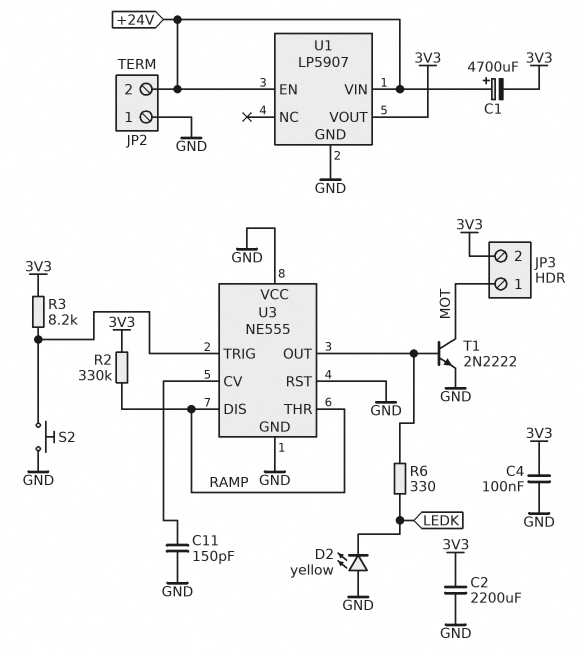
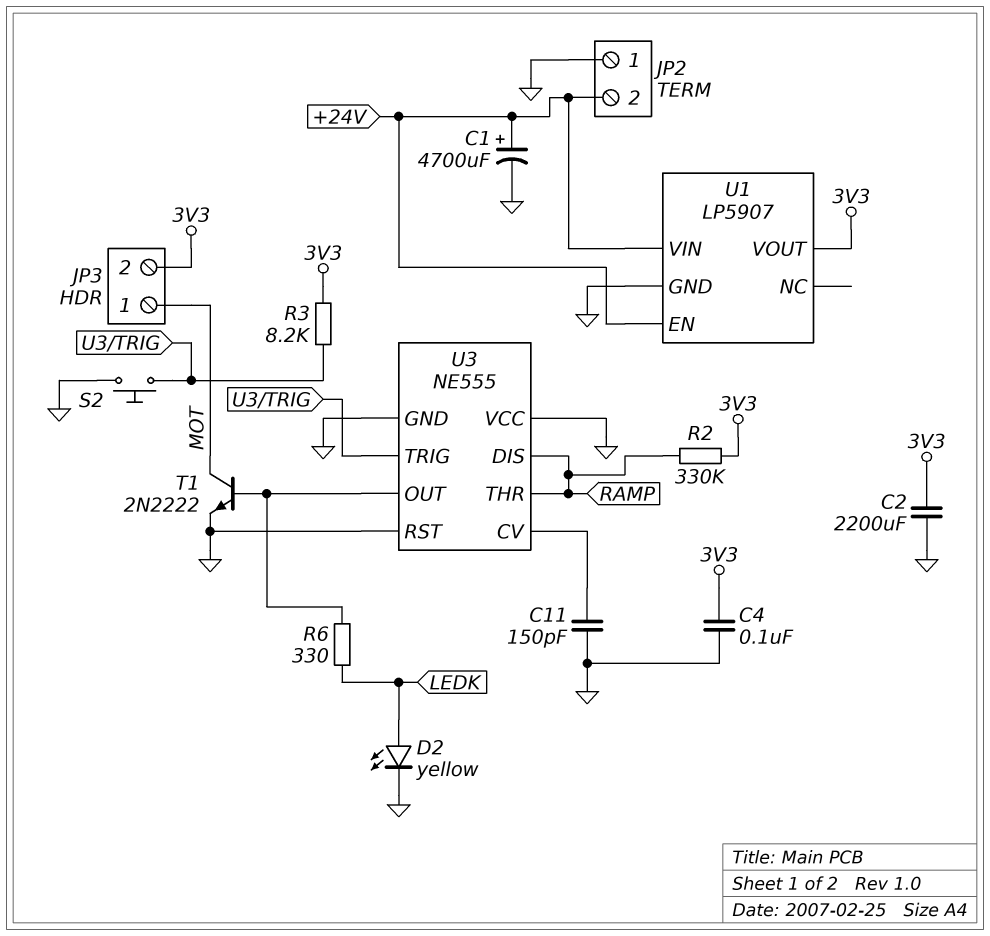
C1: 4700uF (plus +24V, minus 3V3) -> 4700uF (plus +24V, minus GND)
D2: LED yellow (A GND, K LEDK) -> LED yellow (A LEDK, K GND)

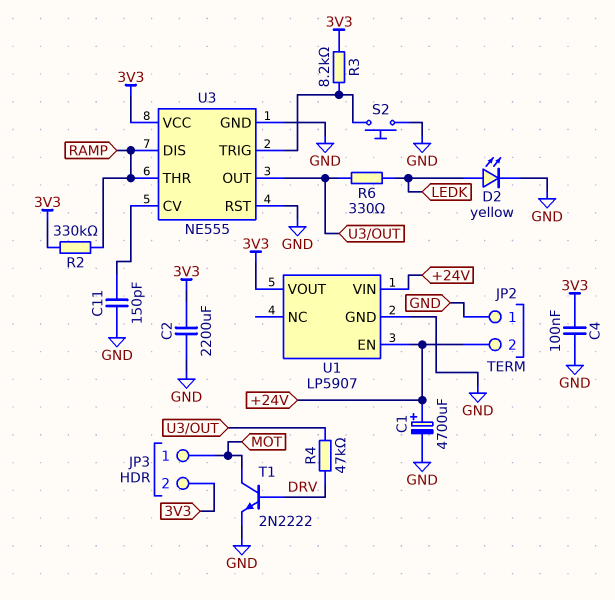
R4: none -> 47k (DRV, U3/OUT)
T1: NPN 2N2222 (B U3/OUT, C MOT, E GND) -> NPN 2N2222 (B DRV, C MOT, E GND)
U3 pin VCC: GND -> 3V3

